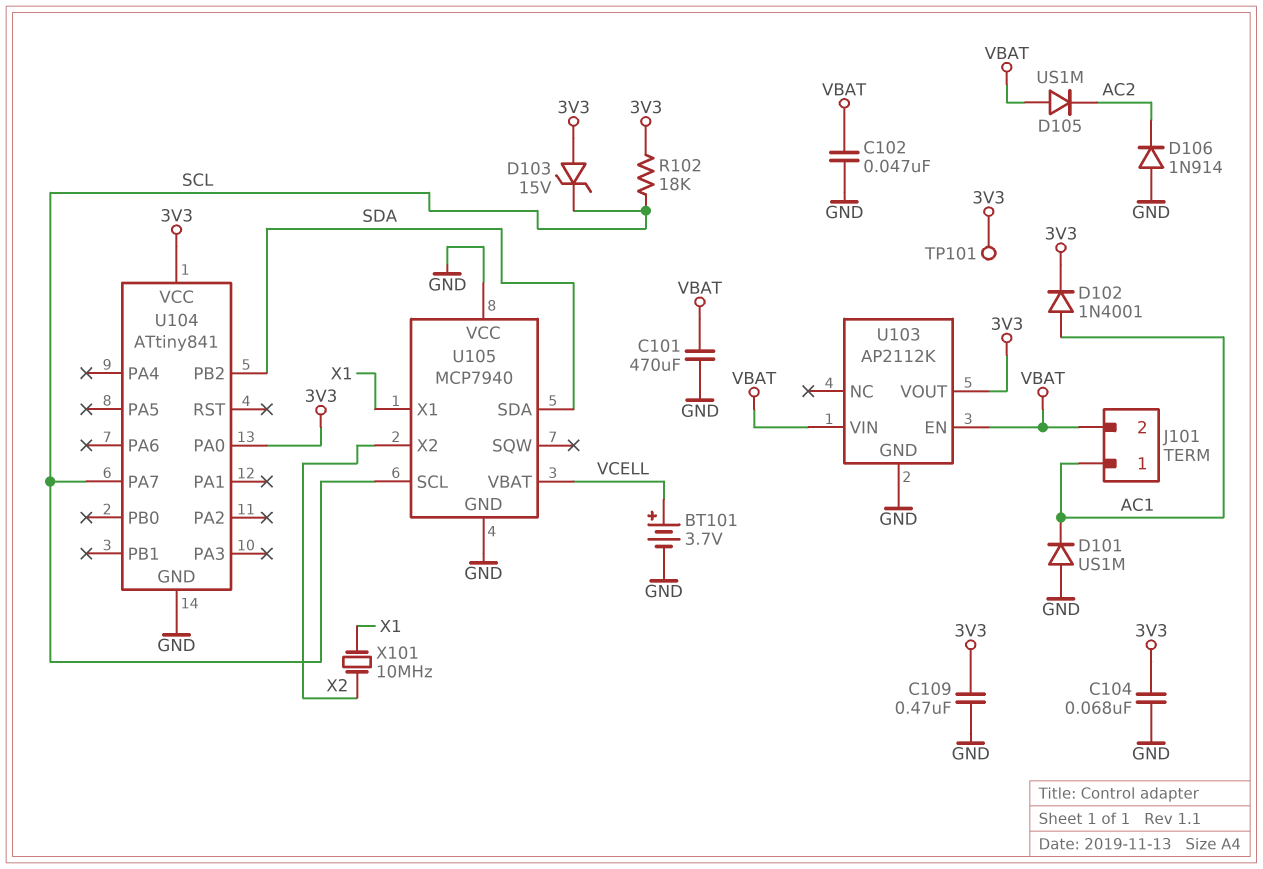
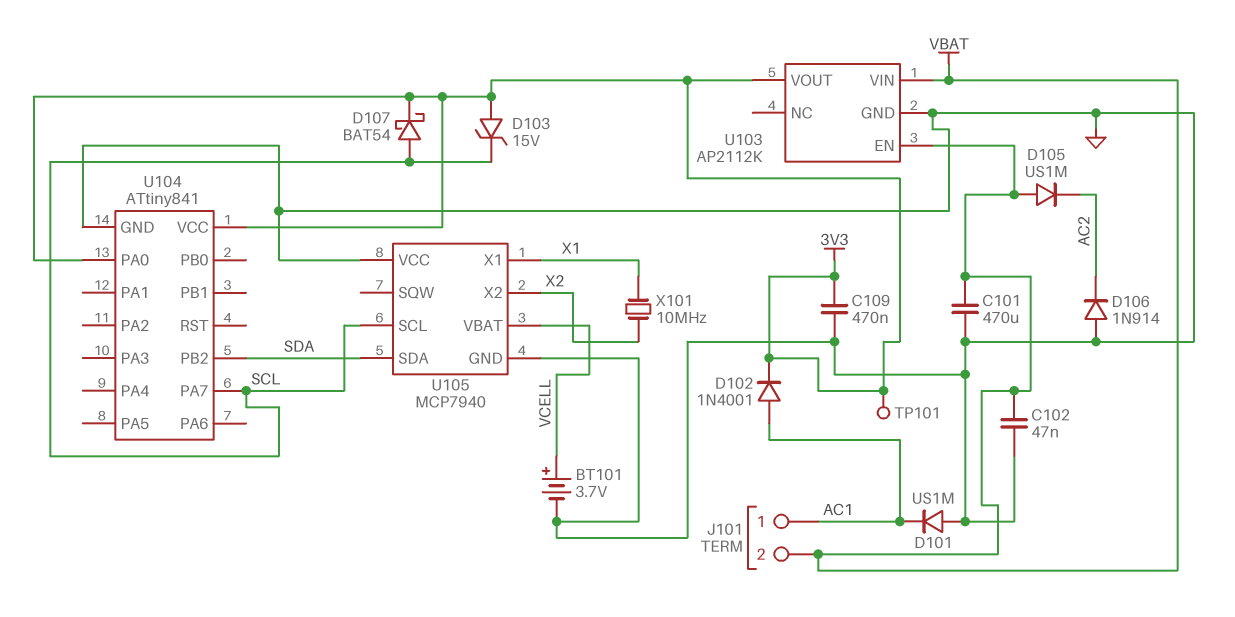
C104: 68nF (3V3, GND) -> none
D107: none -> schottky BAT54 (A SCL, K 3V3)
R102: 18k (3V3, SCL) -> none

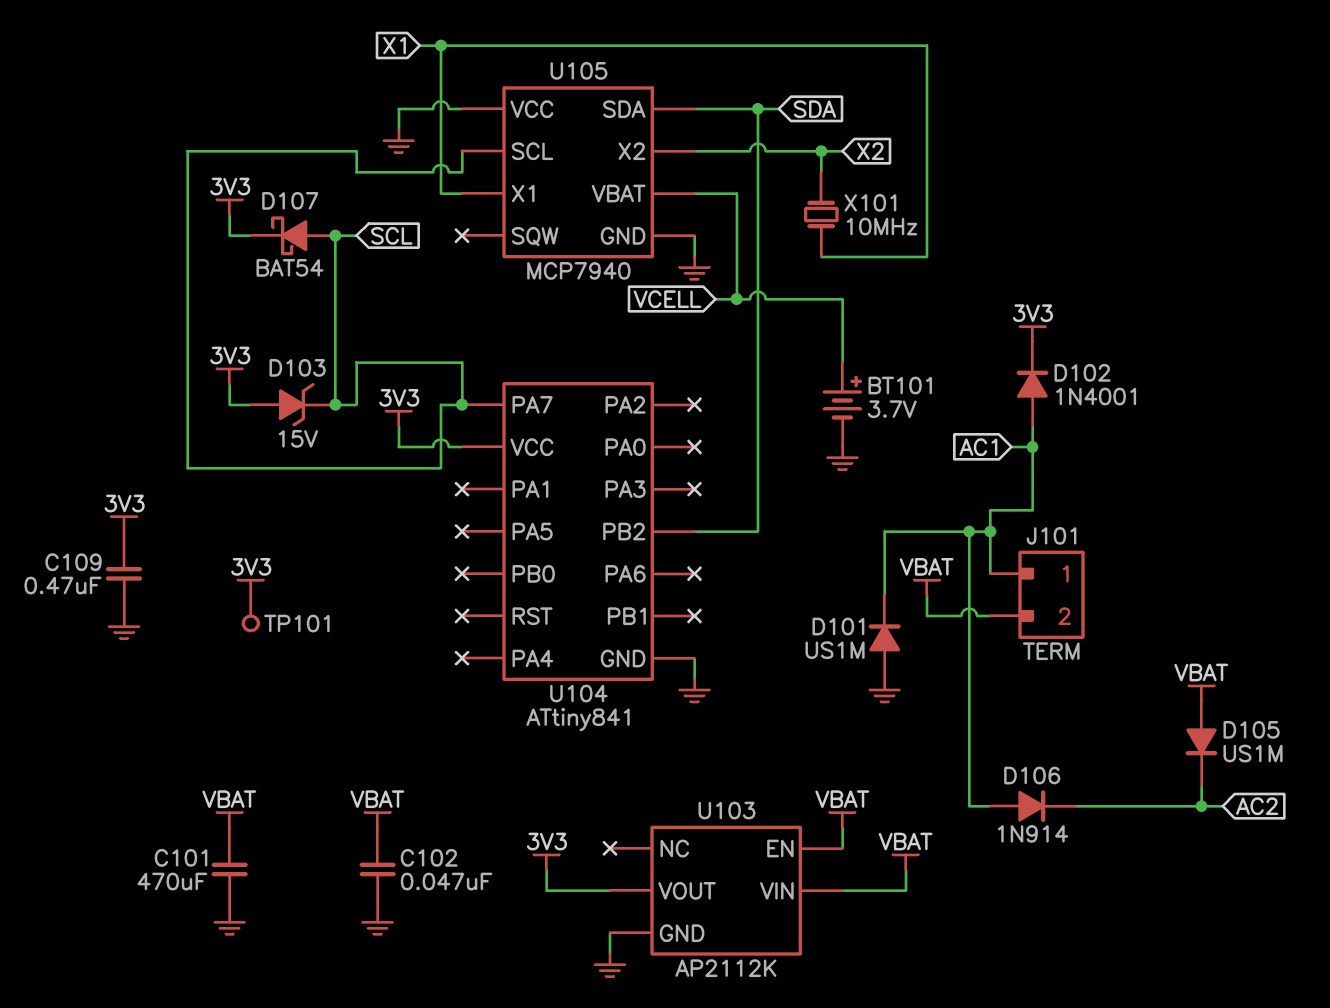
D106: diode 1N914 (A GND, K AC2) -> diode 1N914 (A AC1, K AC2)
U104 pin PA0: 3V3 -> none

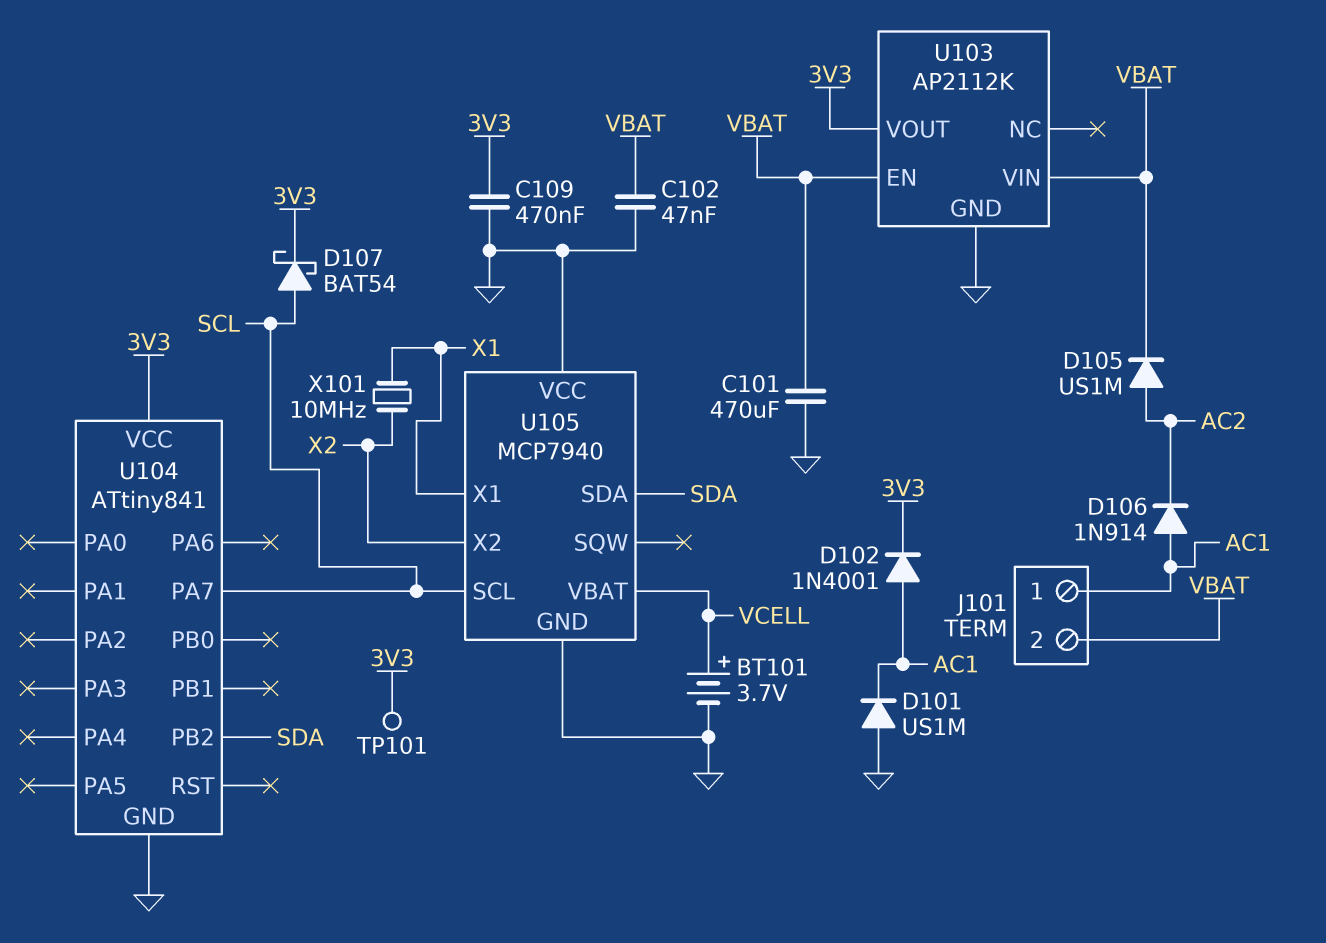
D103: zener 15V (A 3V3, K SCL) -> none
D105: diode US1M (A VBAT, K AC2) -> diode US1M (A AC2, K VBAT)

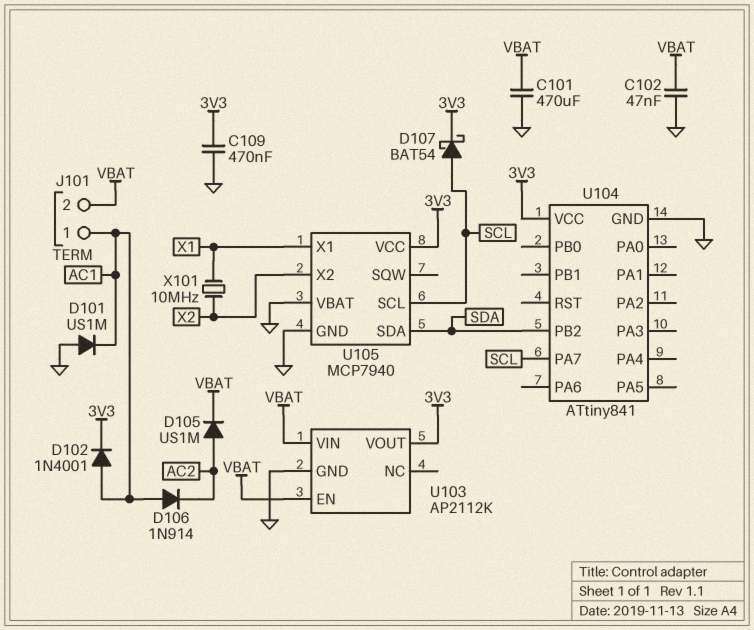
BT101: 3.7V (plus VCELL, minus GND) -> none
TP101: test point (3V3) -> none
U105 pin VBAT: VCELL -> GND
U105 pin VCC: GND -> 3V3

